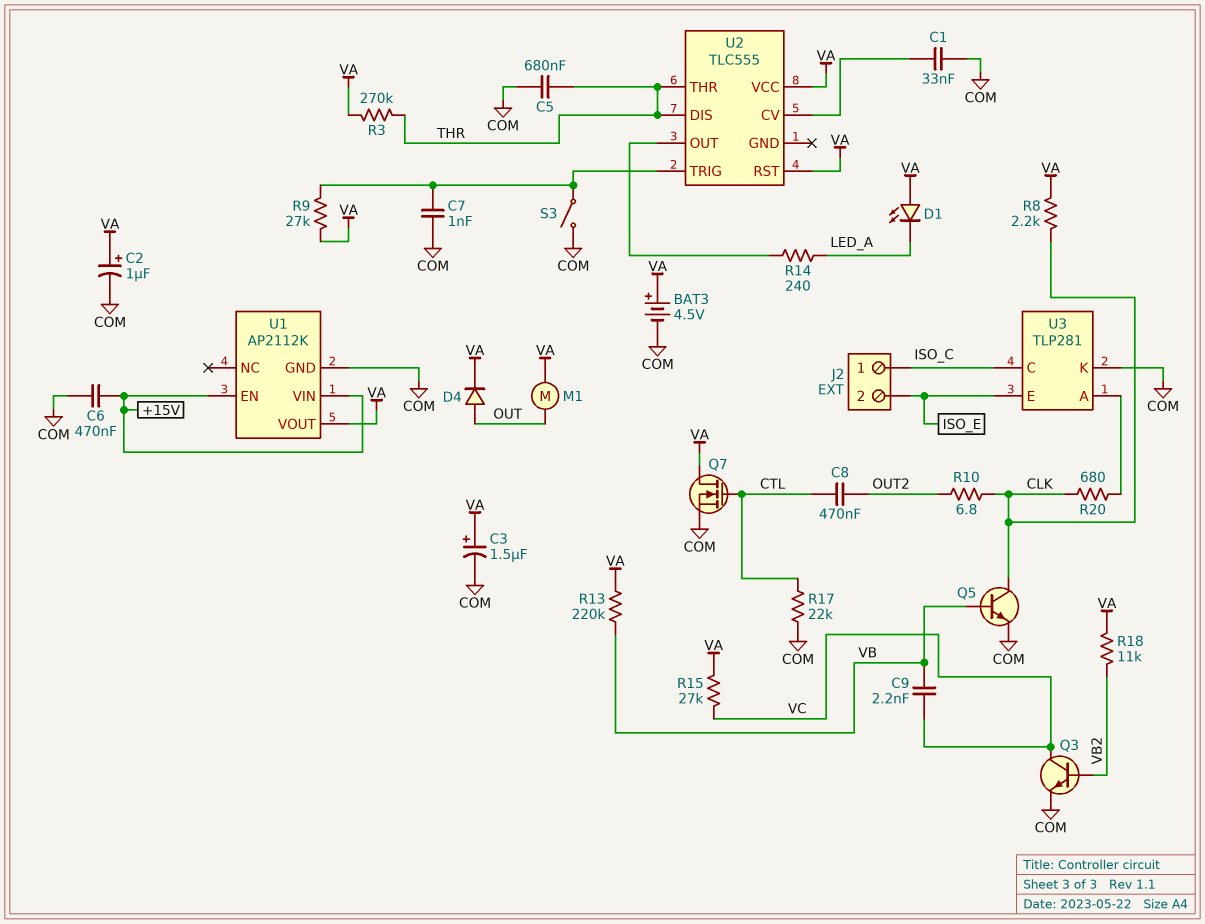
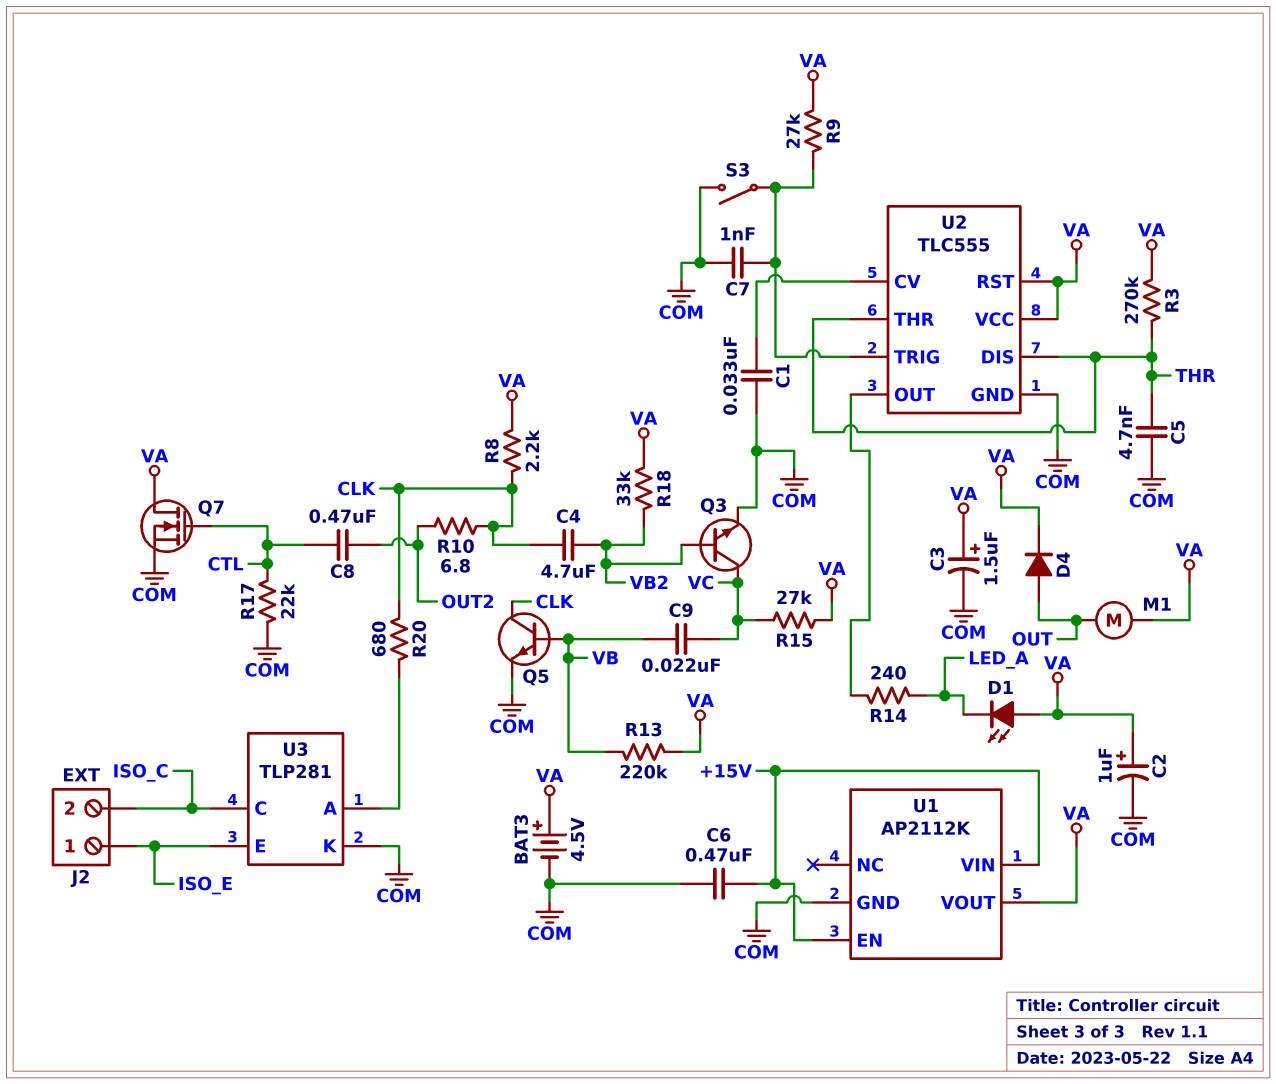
C4: none -> 4.7uF (CLK, VB2)
C5: 680nF (COM, THR) -> 4.7nF (COM, THR)
C9: 2.2nF (VB, VC) -> 22nF (VB, VC)
J2 pin 1: ISO_C -> ISO_E
J2 pin 2: ISO_E -> ISO_C
R18: 11k (VA, VB2) -> 33k (VA, VB2)
U2 pin GND: none -> COM

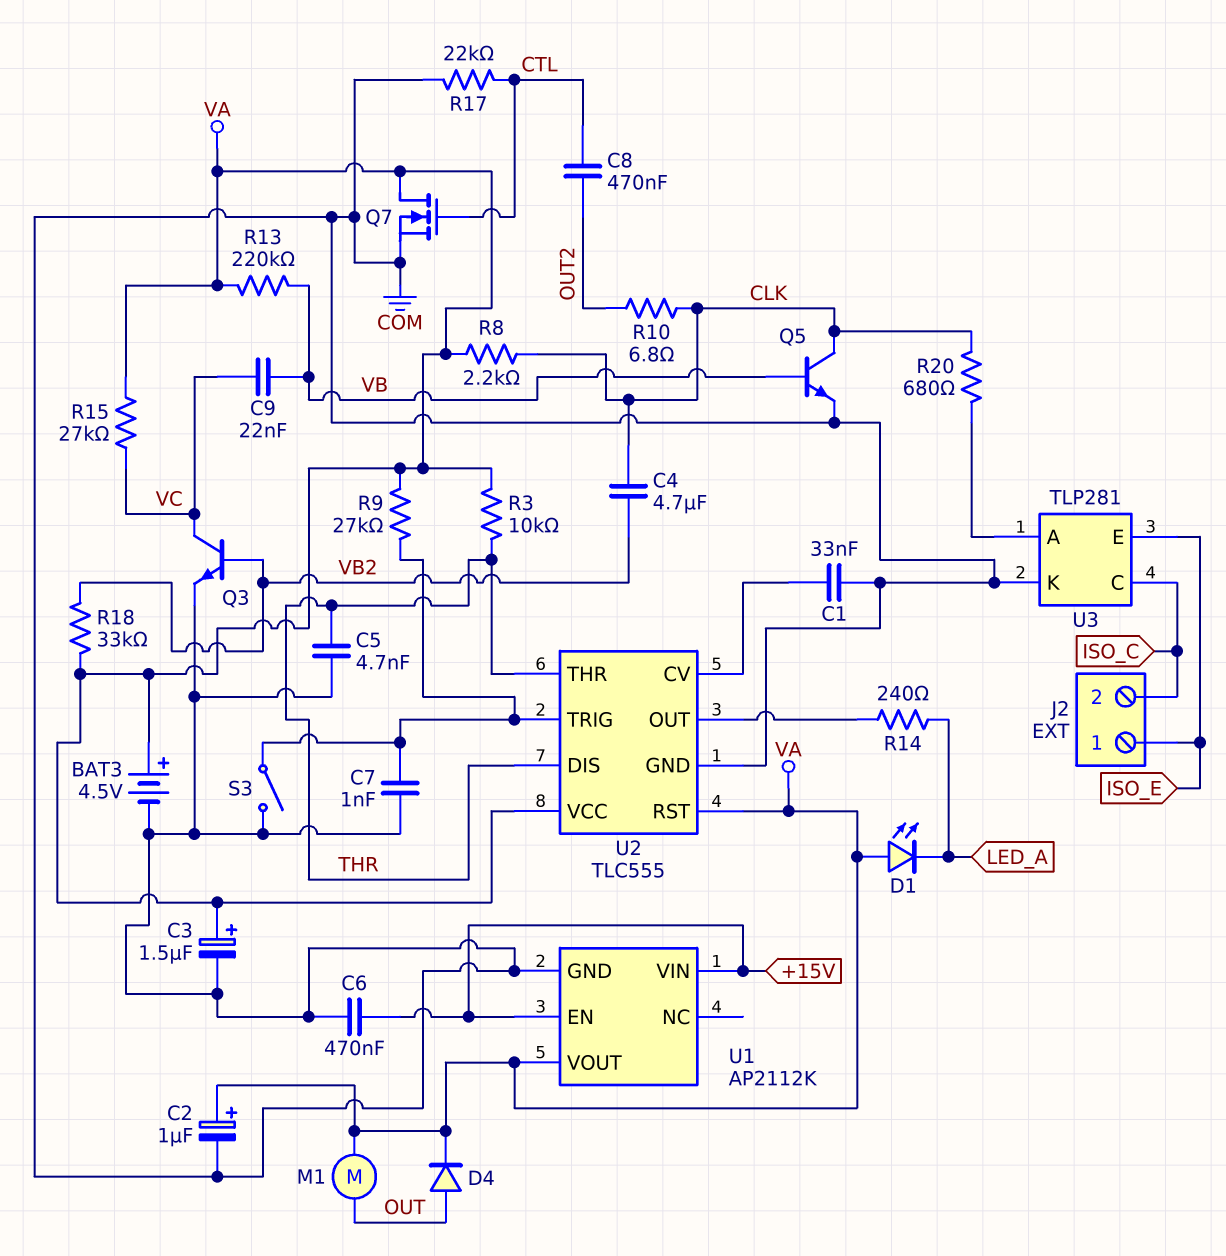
R3: 270k (THR, VA) -> 10k (THR, VA)

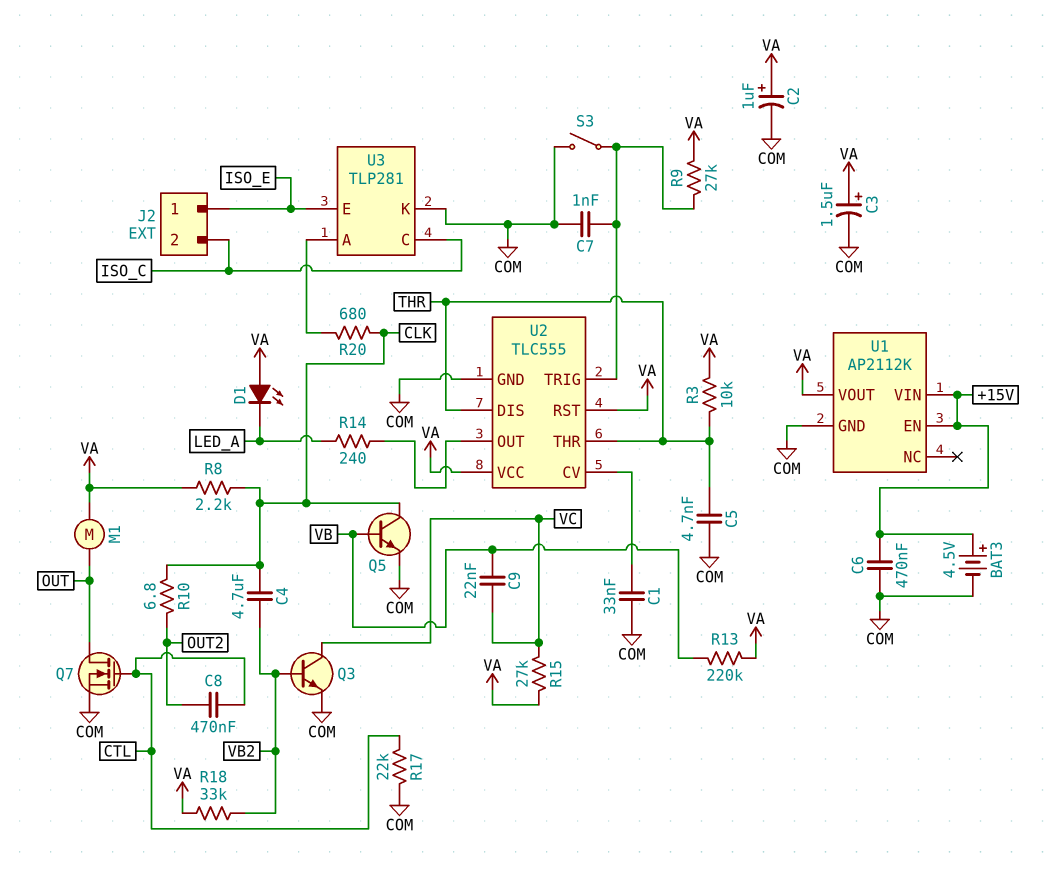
BAT3: 4.5V (plus VA, minus COM) -> 4.5V (plus +15V, minus COM)
D4: diode (A OUT, K VA) -> none
Q7: NMOS (G CTL, D VA, S COM) -> NMOS (G CTL, D OUT, S COM)

